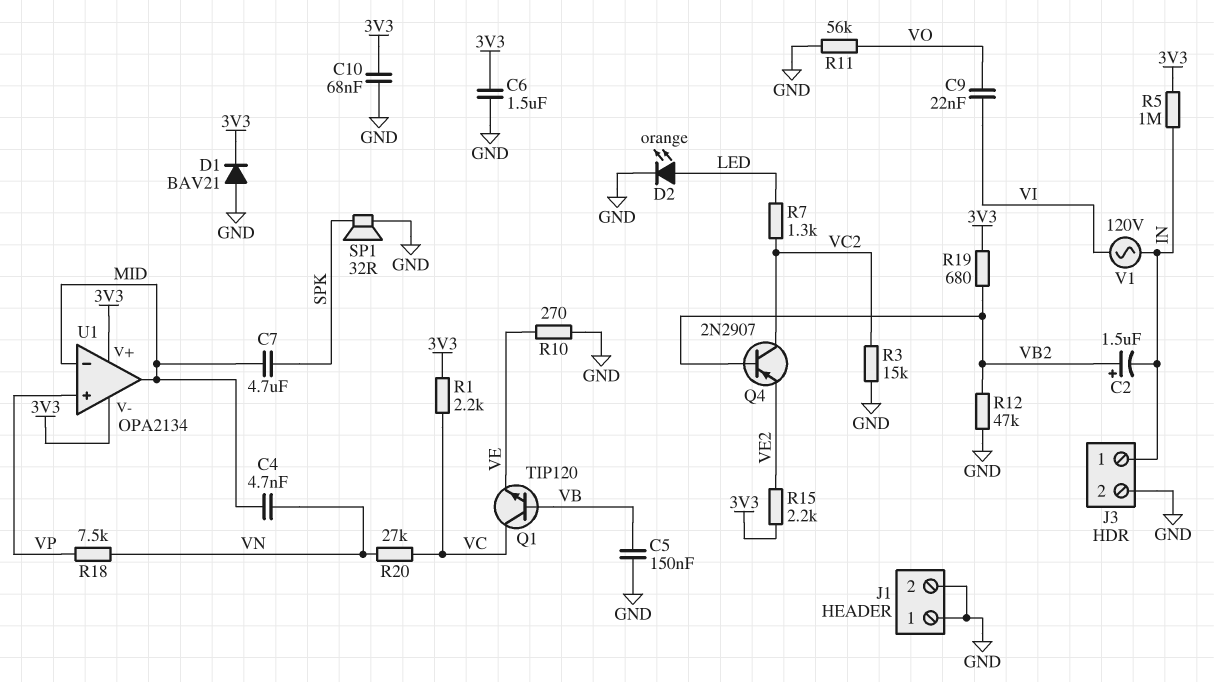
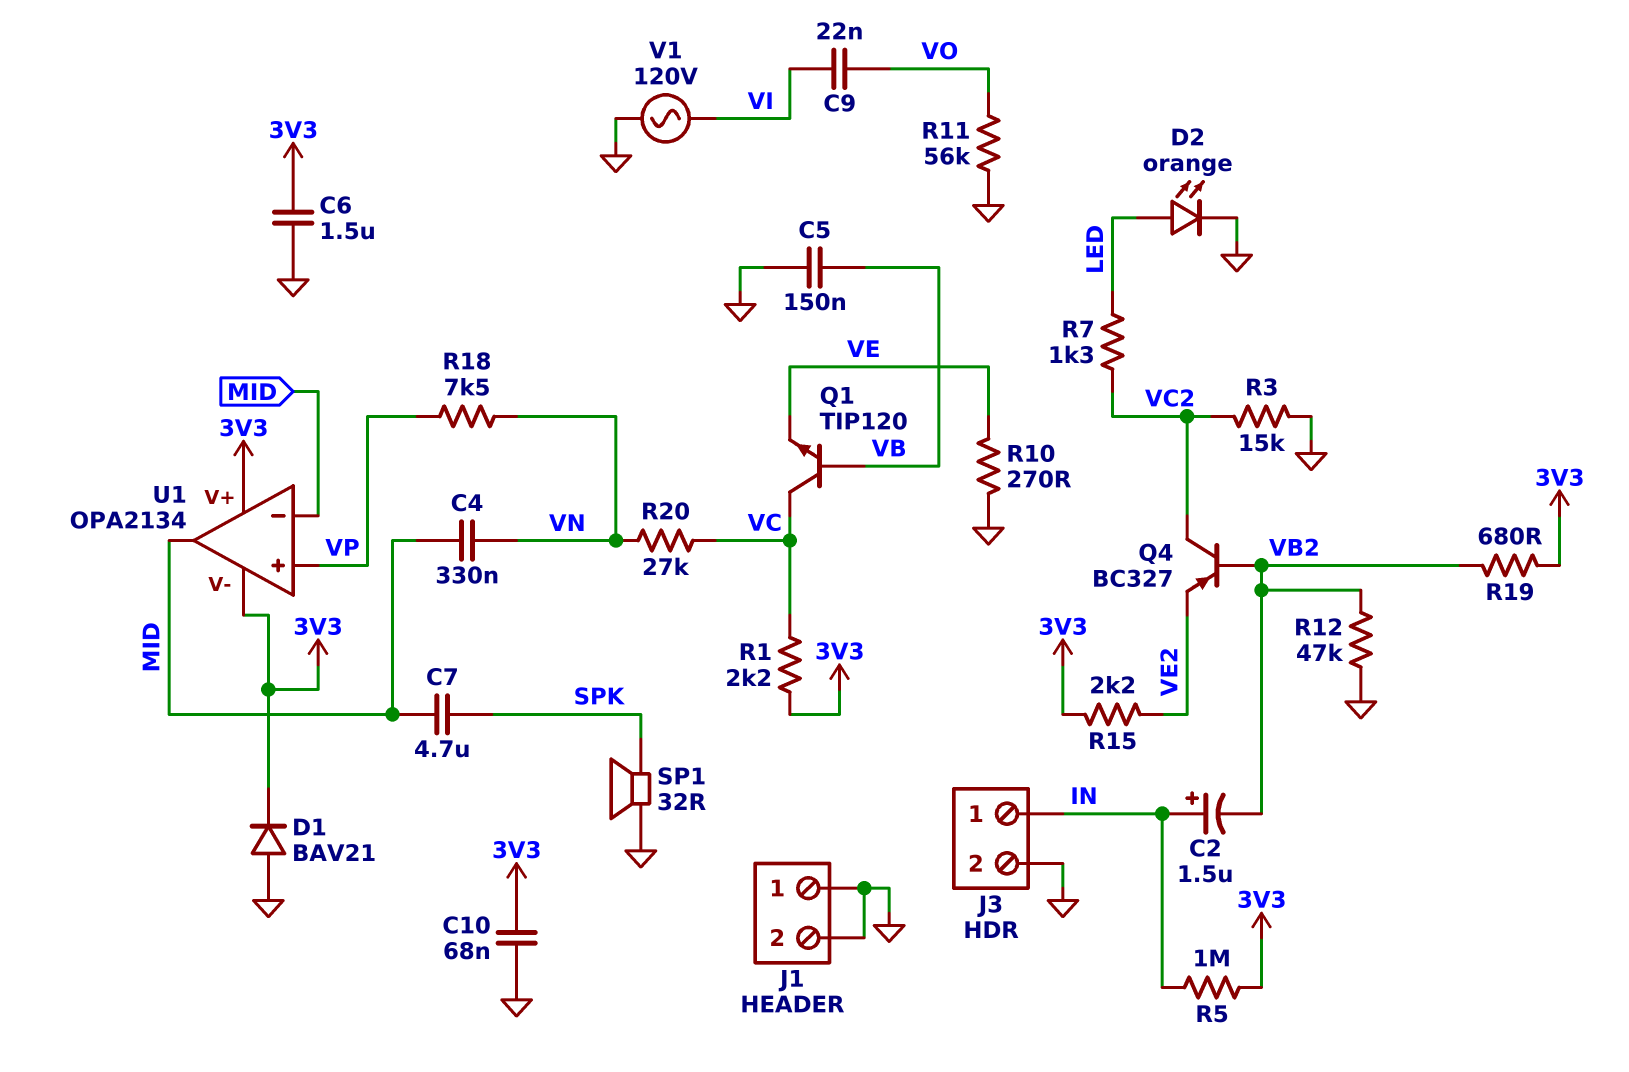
C2: 1.5uF (plus VB2, minus IN) -> 1.5uF (plus IN, minus VB2)
C4: 4.7nF (MID, VN) -> 330nF (MID, VN)
Q4: PNP 2N2907 (B VB2, C VC2, E VE2) -> PNP BC327 (B VB2, C VC2, E VE2)
V1: AC 120V (IN, VI) -> AC 120V (GND, VI)

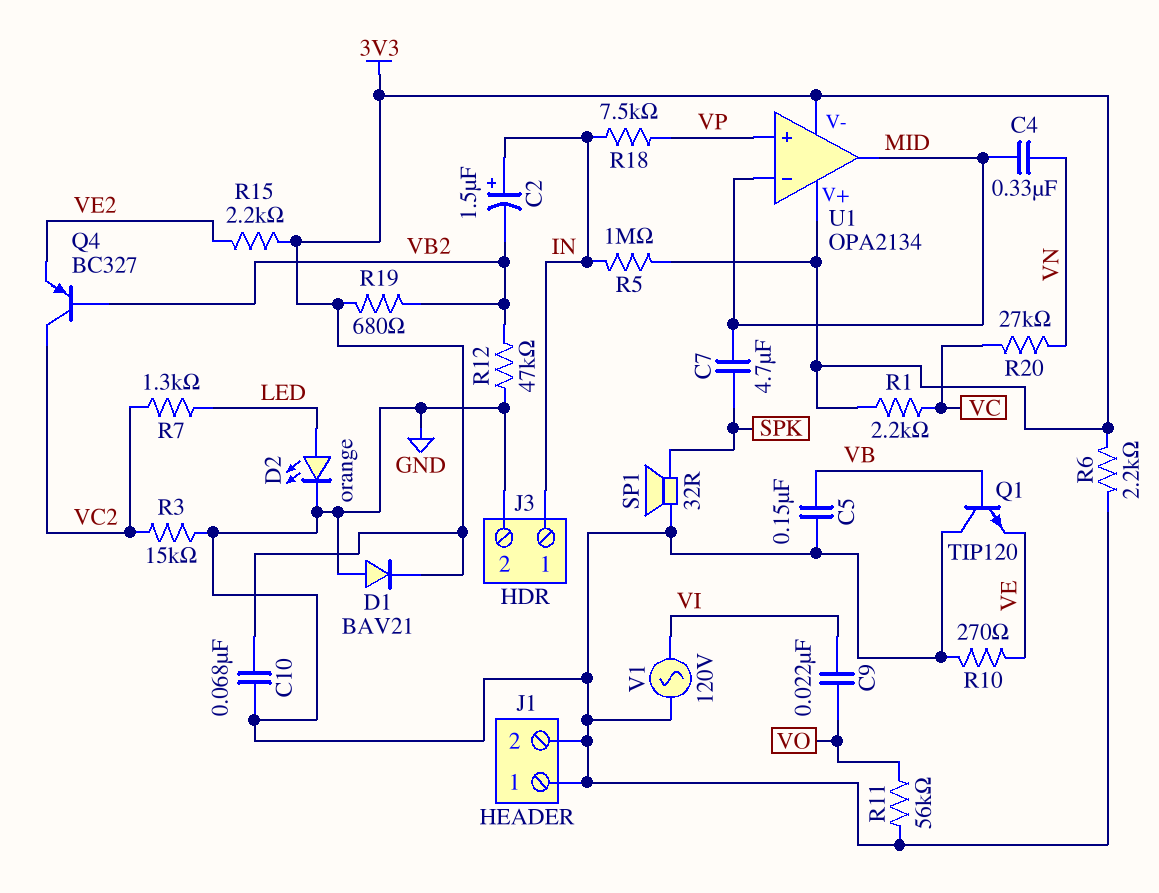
C6: 1.5uF (3V3, GND) -> none
Q1: NPN TIP120 (B VB, C VC, E VE) -> NPN TIP120 (B VB, C GND, E VE)
R6: none -> 2.2k (3V3, GND)
R18: 7.5k (VN, VP) -> 7.5k (IN, VP)

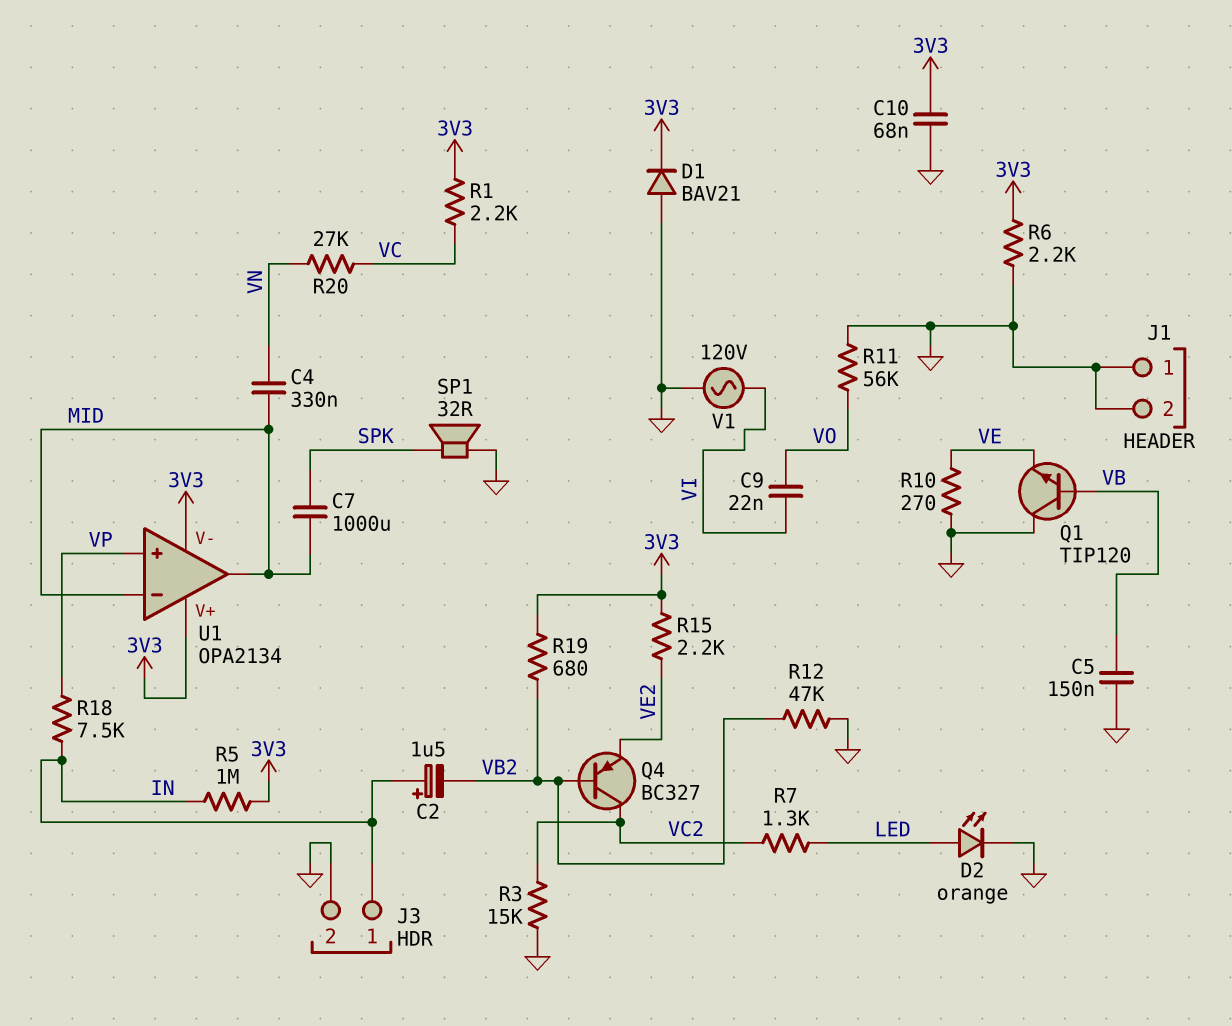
C7: 4.7uF (MID, SPK) -> 1000uF (MID, SPK)

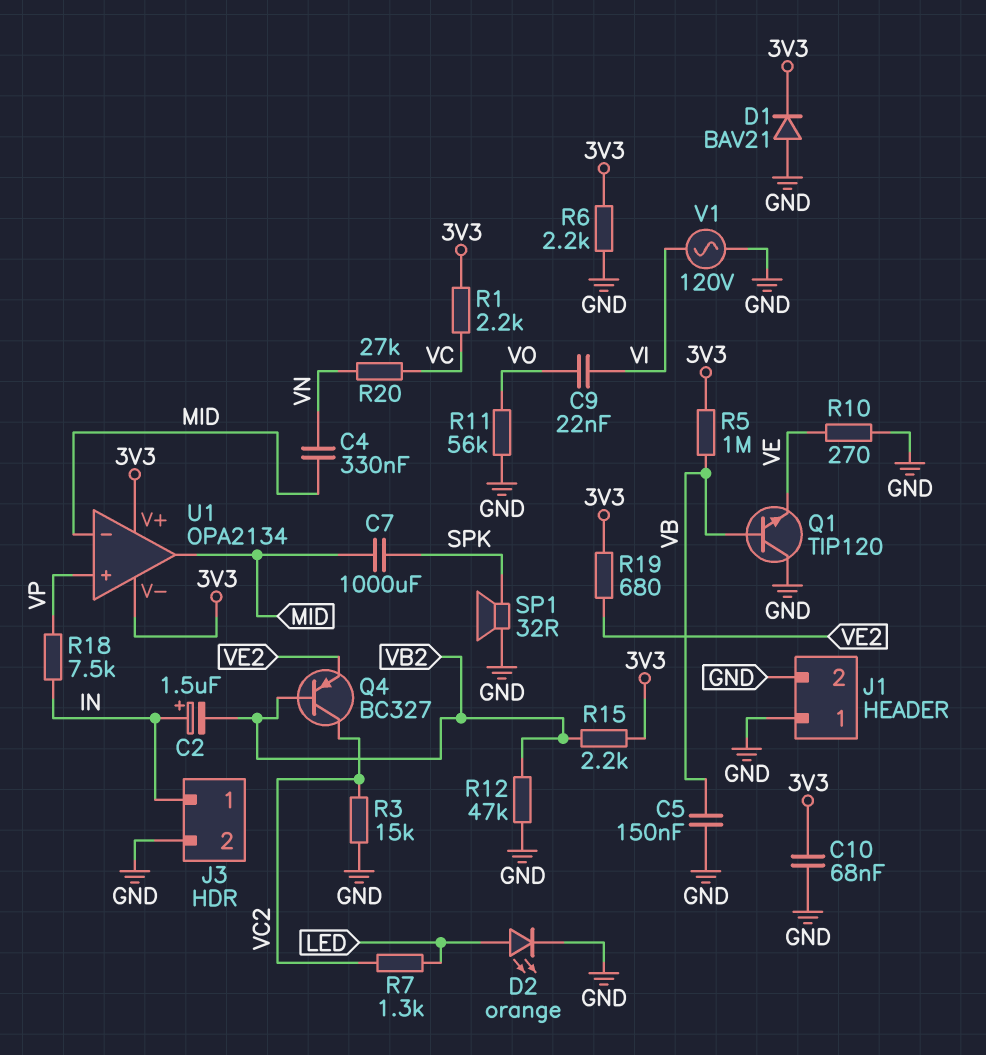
R5: 1M (3V3, IN) -> 1M (3V3, VB)
R15: 2.2k (3V3, VE2) -> 2.2k (3V3, VB2)
R19: 680 (3V3, VB2) -> 680 (3V3, VE2)

